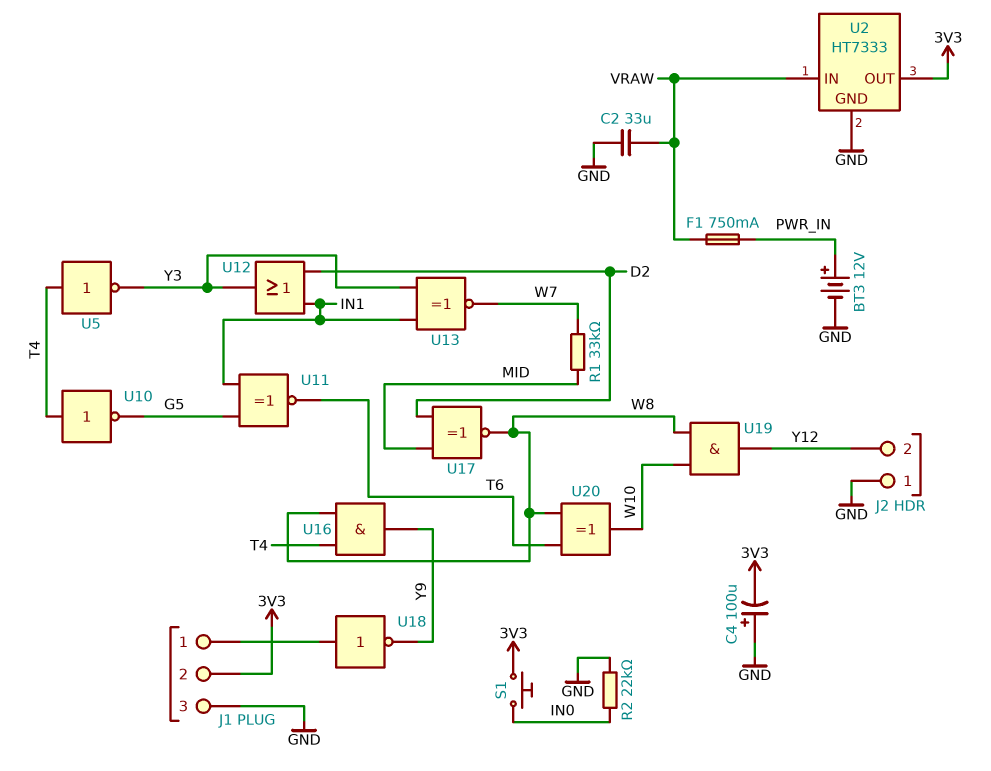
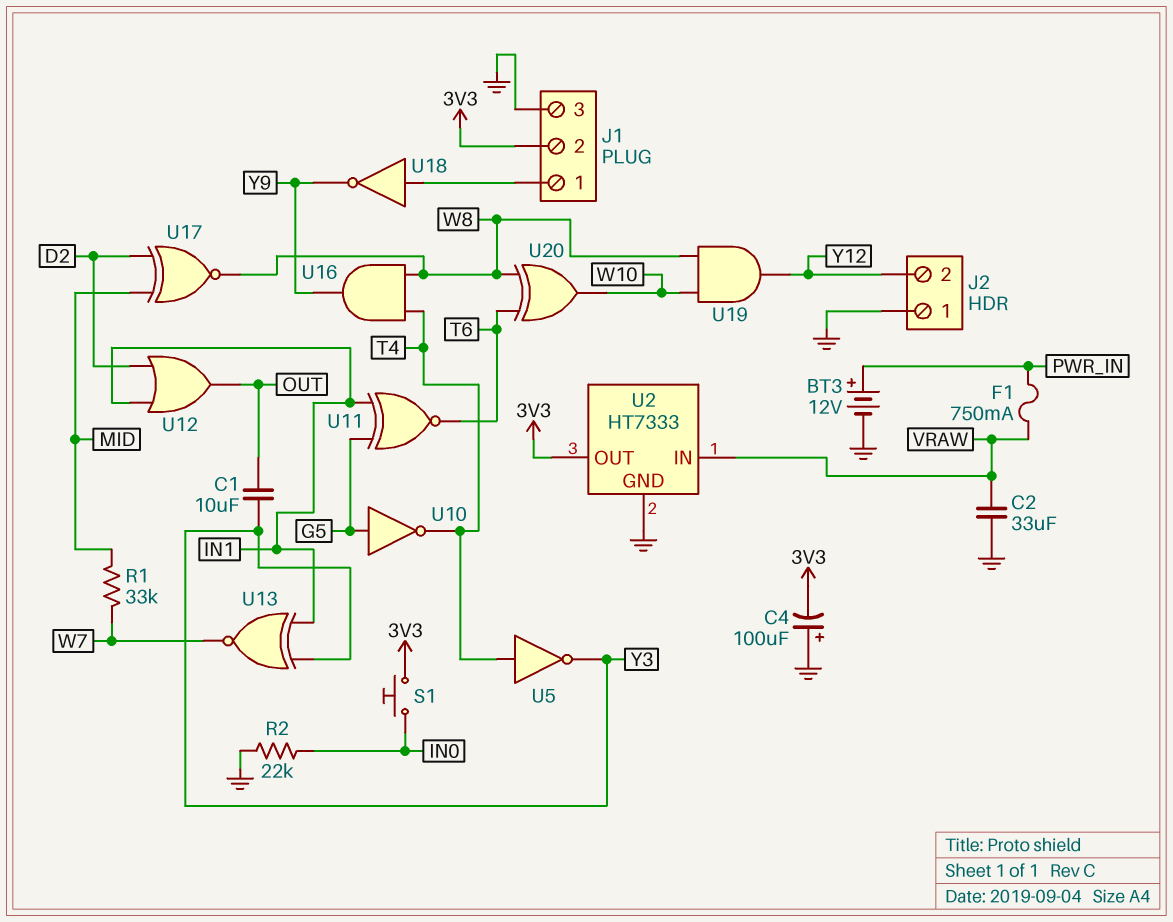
C1: none -> 10uF (OUT, Y3)
U10: NOT (in T4, out G5) -> NOT (in G5, out T4)
U12: OR (in D2, in IN1, out Y3) -> OR (in D2, in IN1, out OUT)

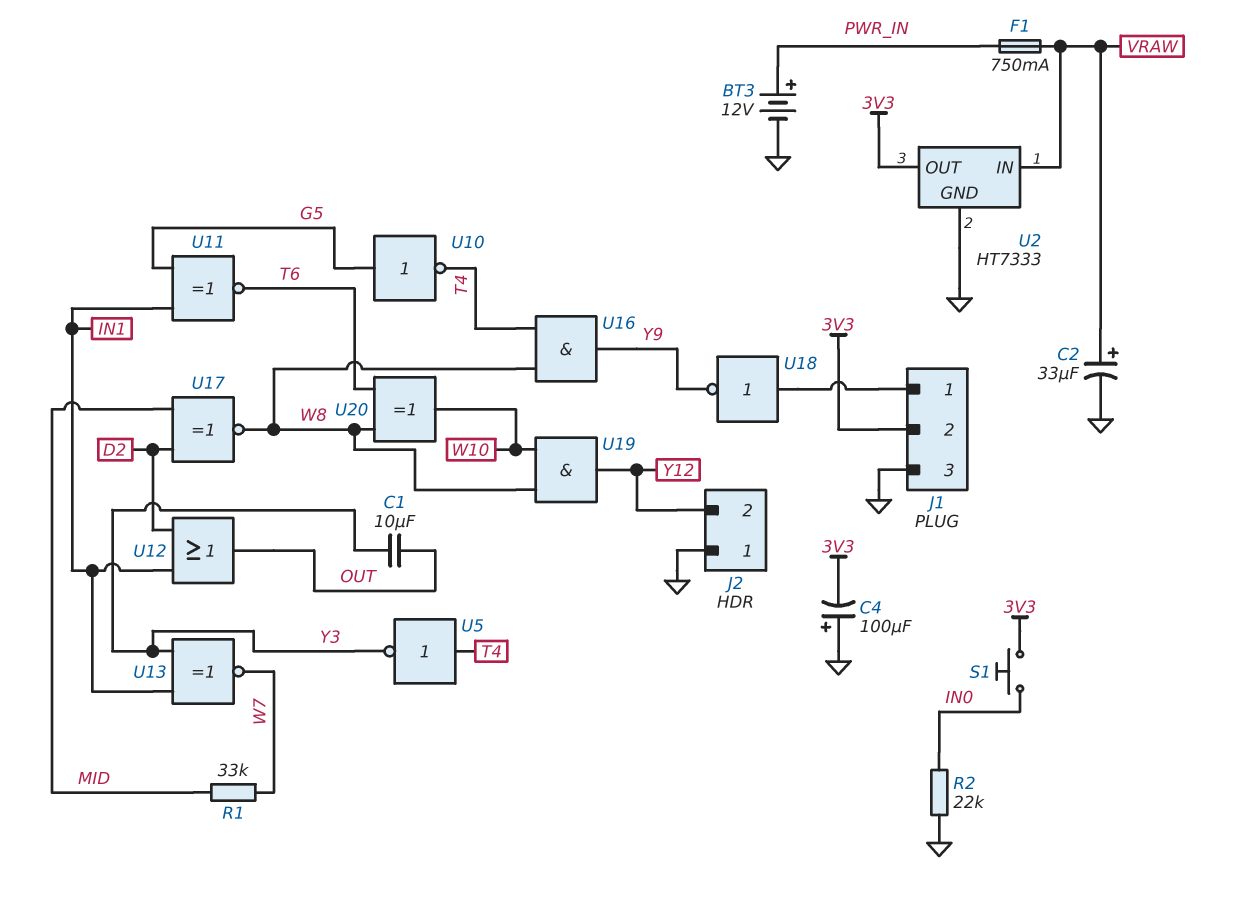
C2: 33uF (GND, VRAW) -> 33uF (plus VRAW, minus GND)

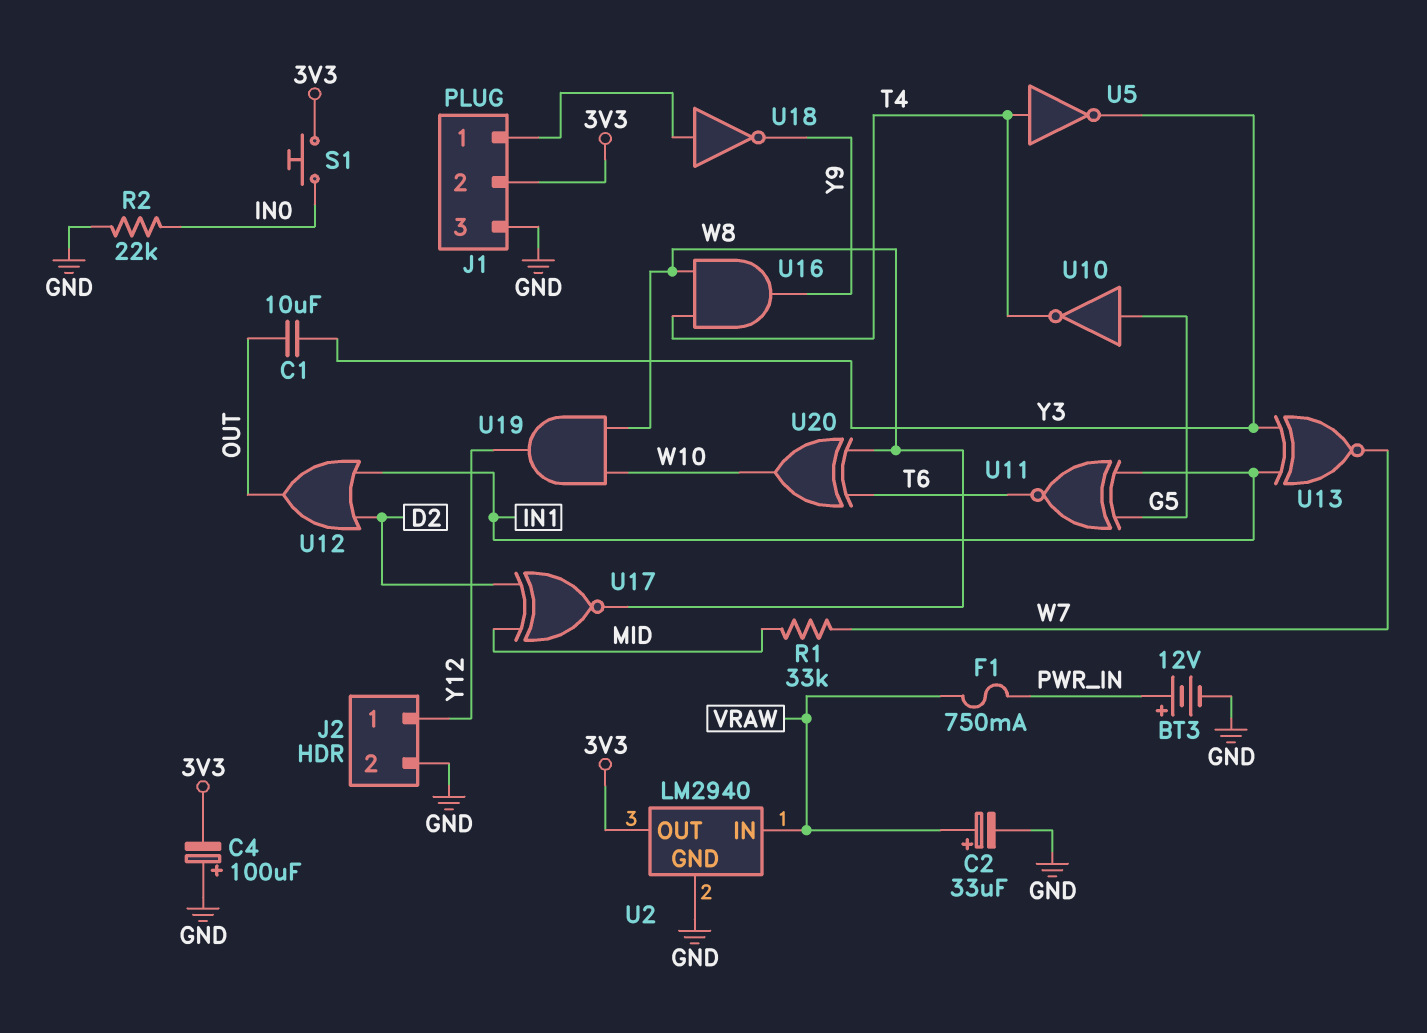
J2 pin 1: GND -> Y12
J2 pin 2: Y12 -> GND
U2: HT7333 -> LM2940

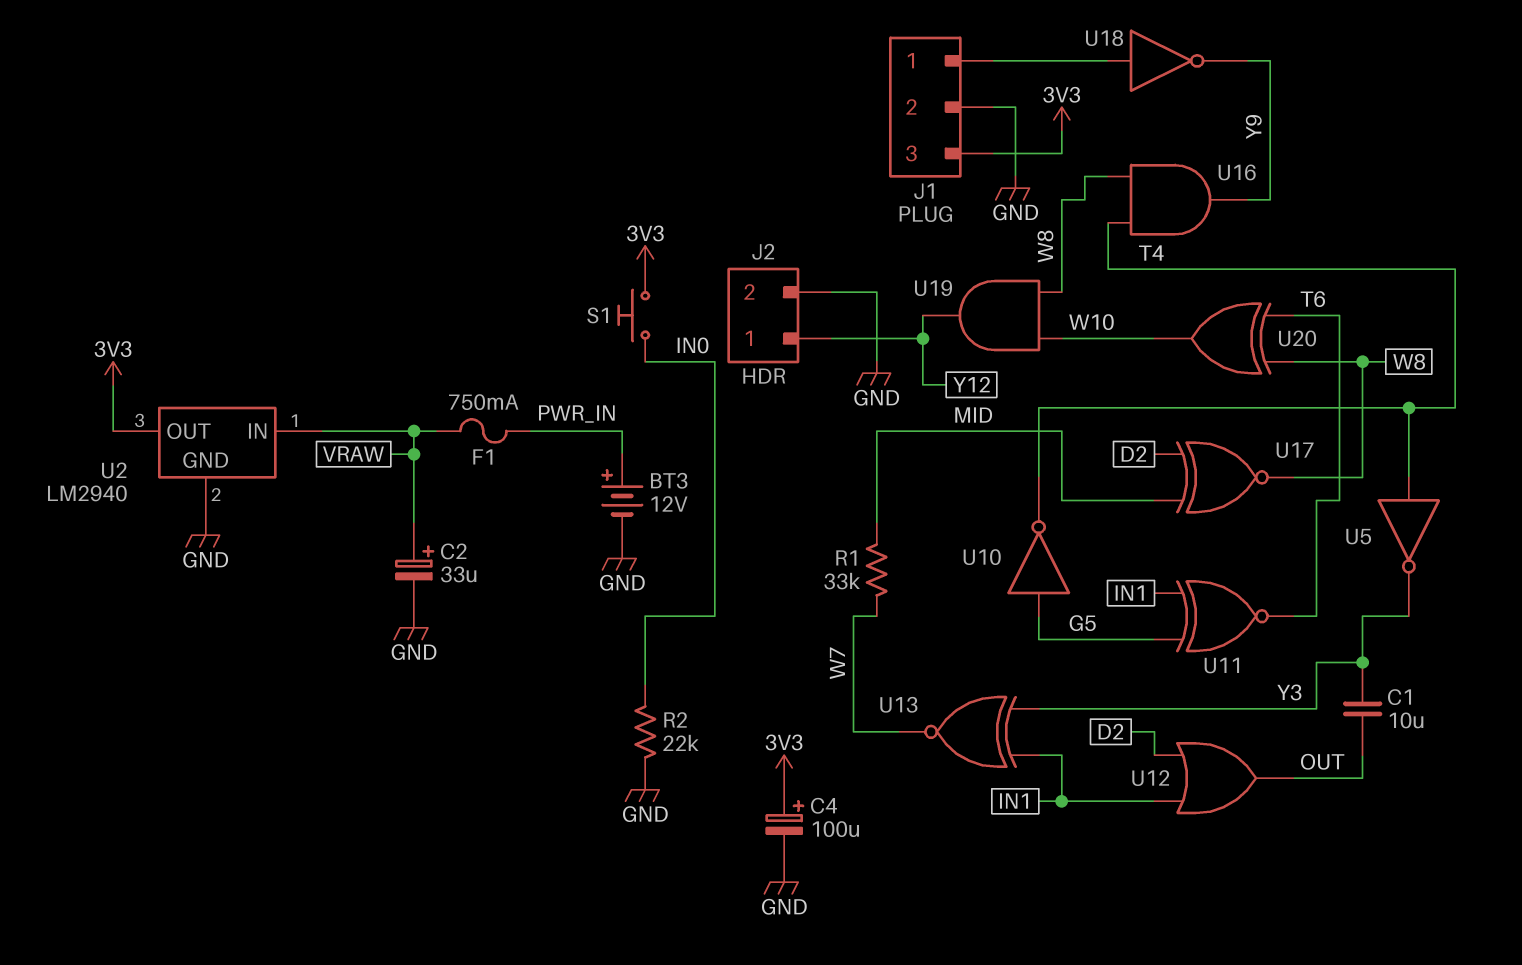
C4: 100uF (plus GND, minus 3V3) -> 100uF (plus 3V3, minus GND)
J1 pin 2: 3V3 -> GND
J1 pin 3: GND -> 3V3

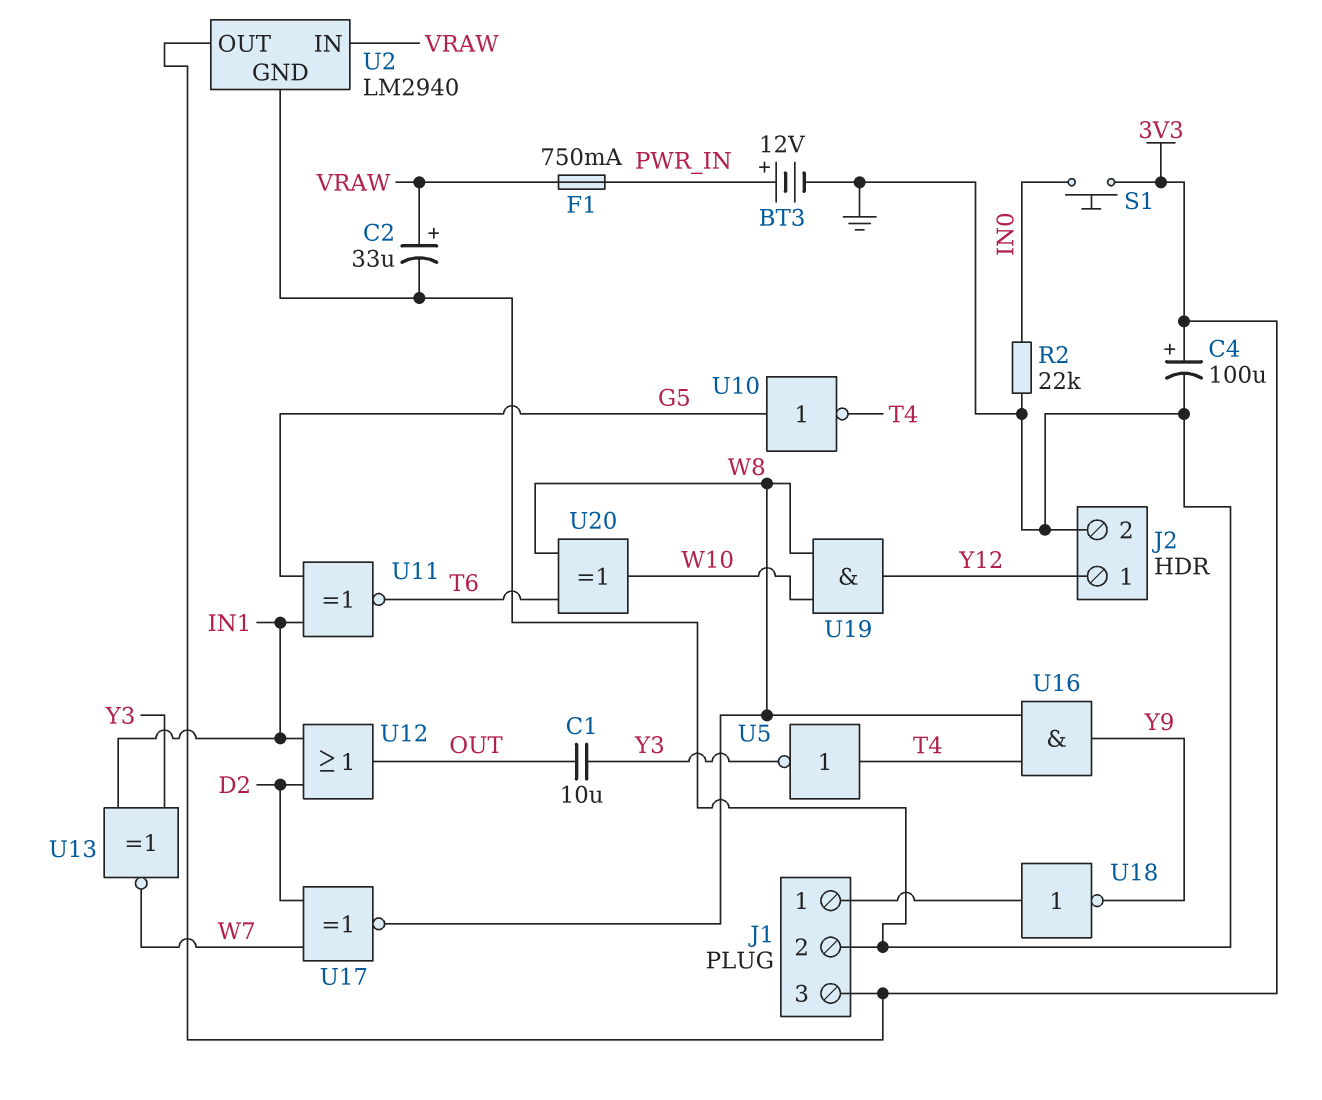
R1: 33k (MID, W7) -> none
U17: XNOR (in D2, in MID, out W8) -> XNOR (in D2, in W7, out W8)

